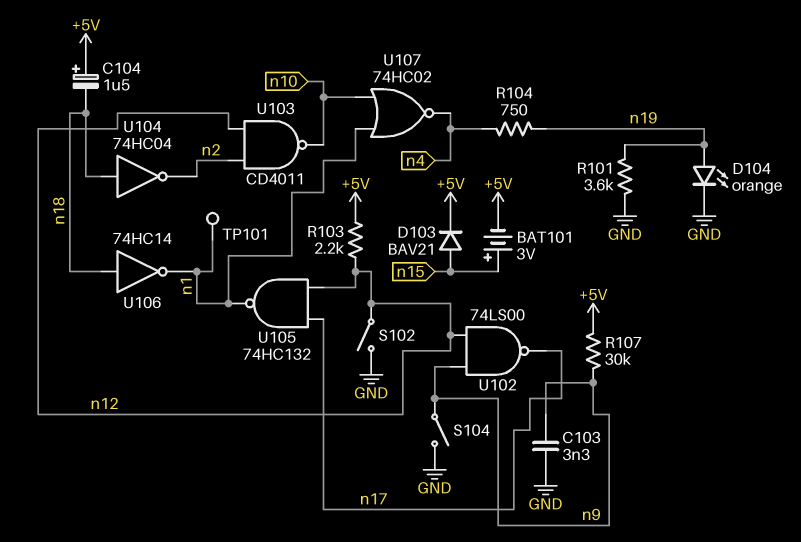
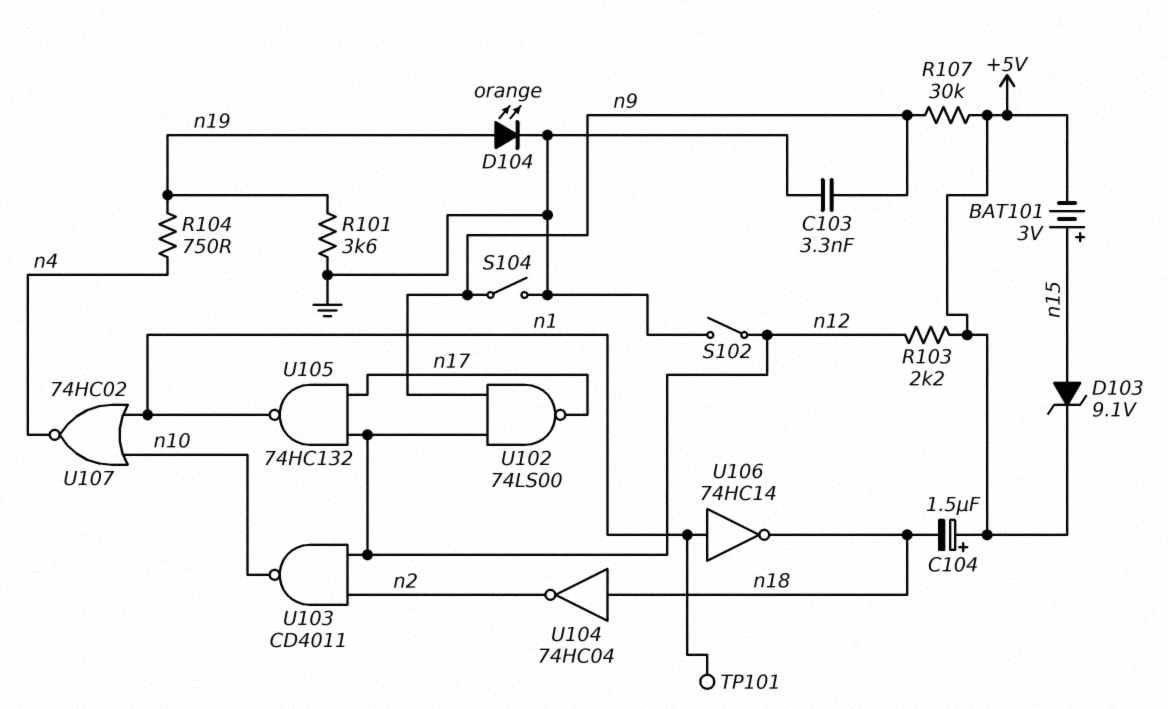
D103: diode BAV21 (A n15, K +5V) -> zener 9.1V (A n15, K +5V)
U106: NOT 74HC14 (in n18, out n1) -> NOT 74HC14 (in n1, out n18)

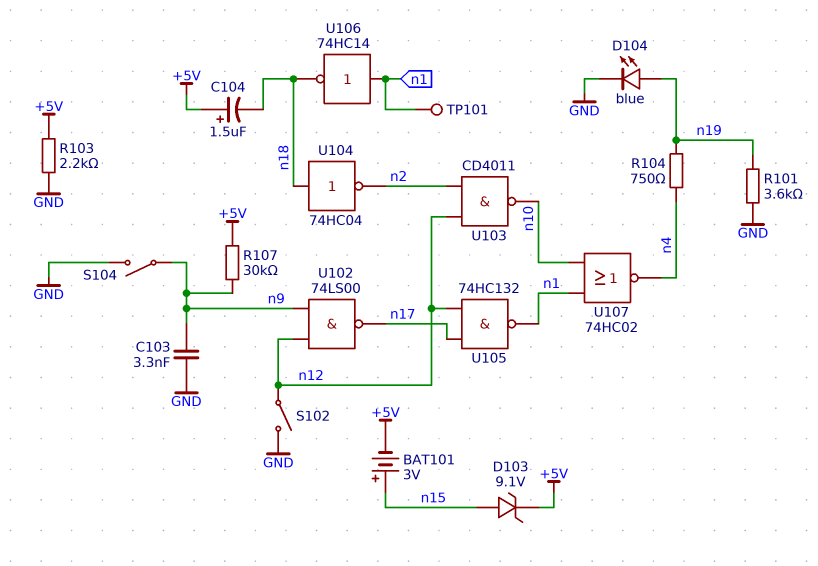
D104: LED orange (A n19, K GND) -> LED blue (A n19, K GND)
R103: 2.2k (+5V, n12) -> 2.2k (+5V, GND)

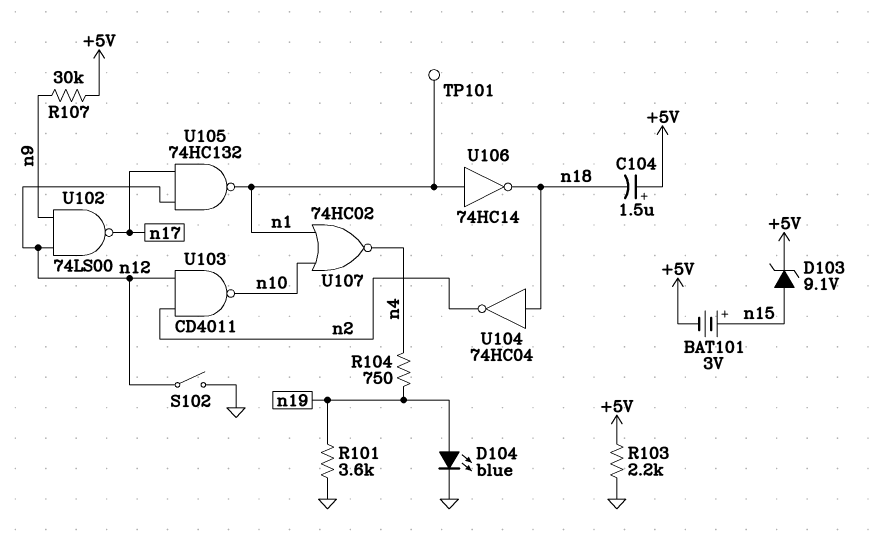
C103: 3.3nF (GND, n9) -> none
S104: switch (GND, n9) -> none

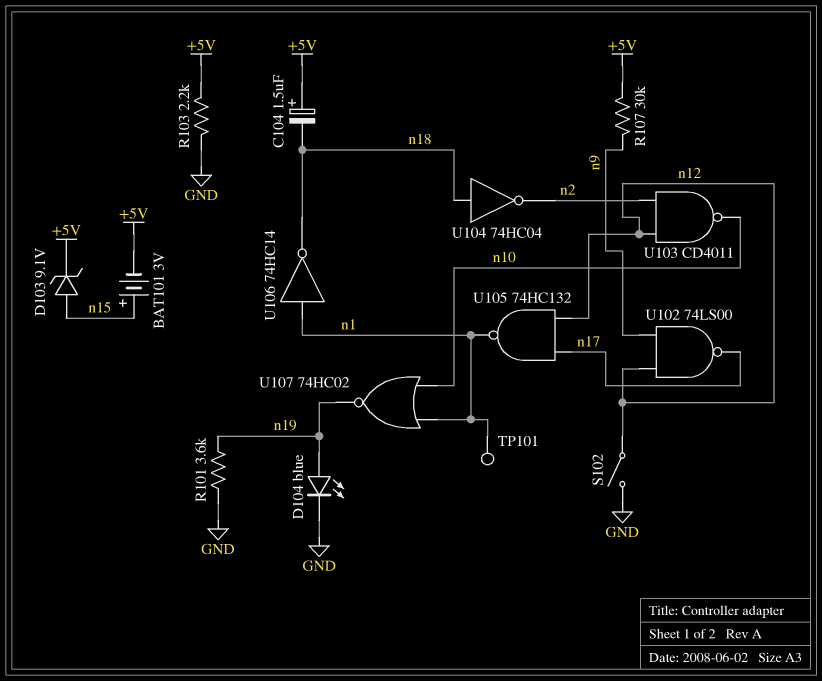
R104: 750 (n4, n19) -> none
U107: NOR 74HC02 (in n1, in n10, out n4) -> NOR 74HC02 (in n1, in n10, out n19)

